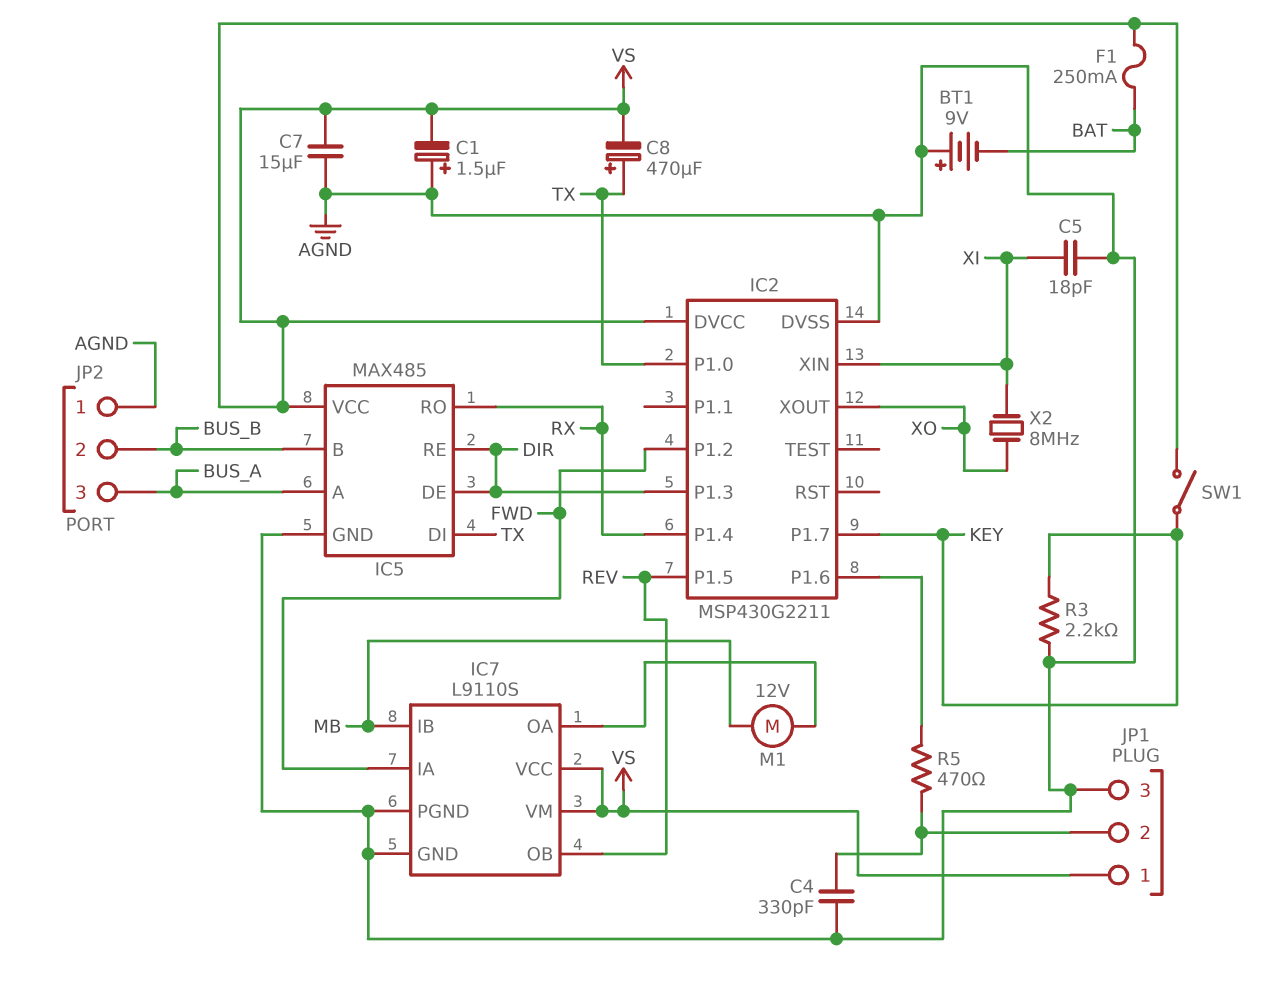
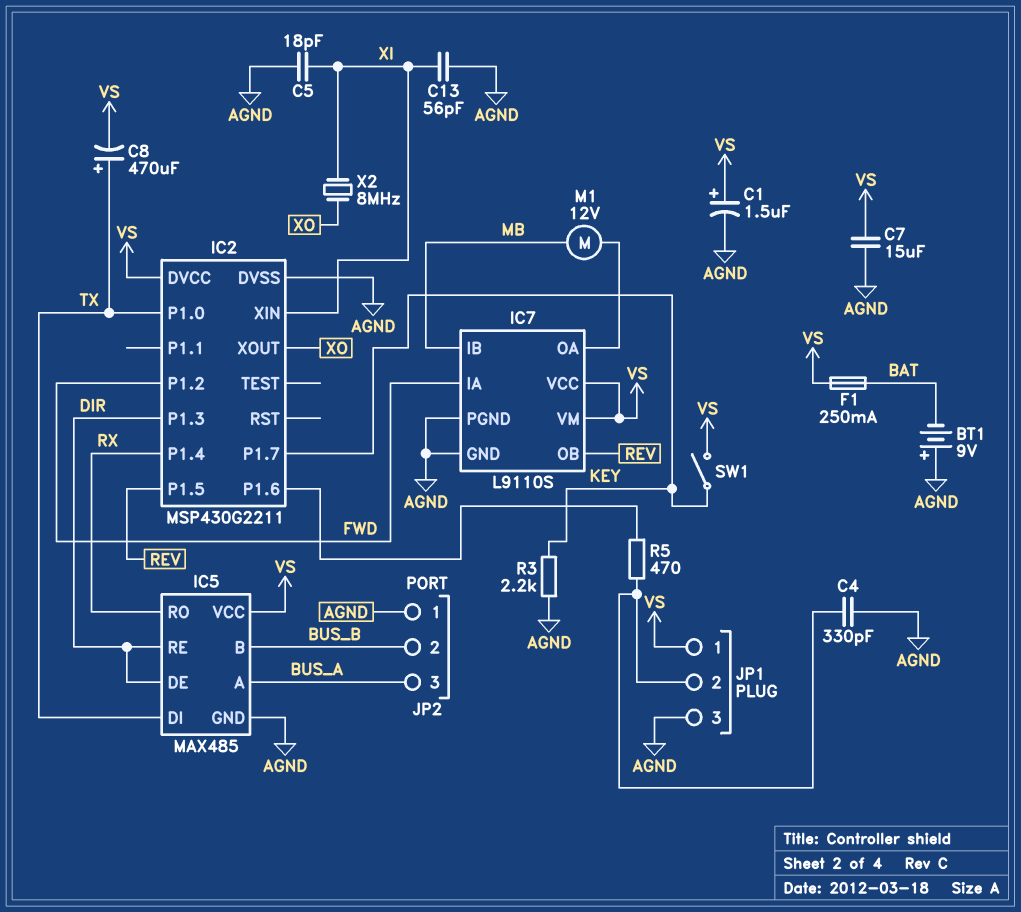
C1: 1.5uF (plus AGND, minus VS) -> 1.5uF (plus VS, minus AGND)
C13: none -> 56pF (AGND, XI)

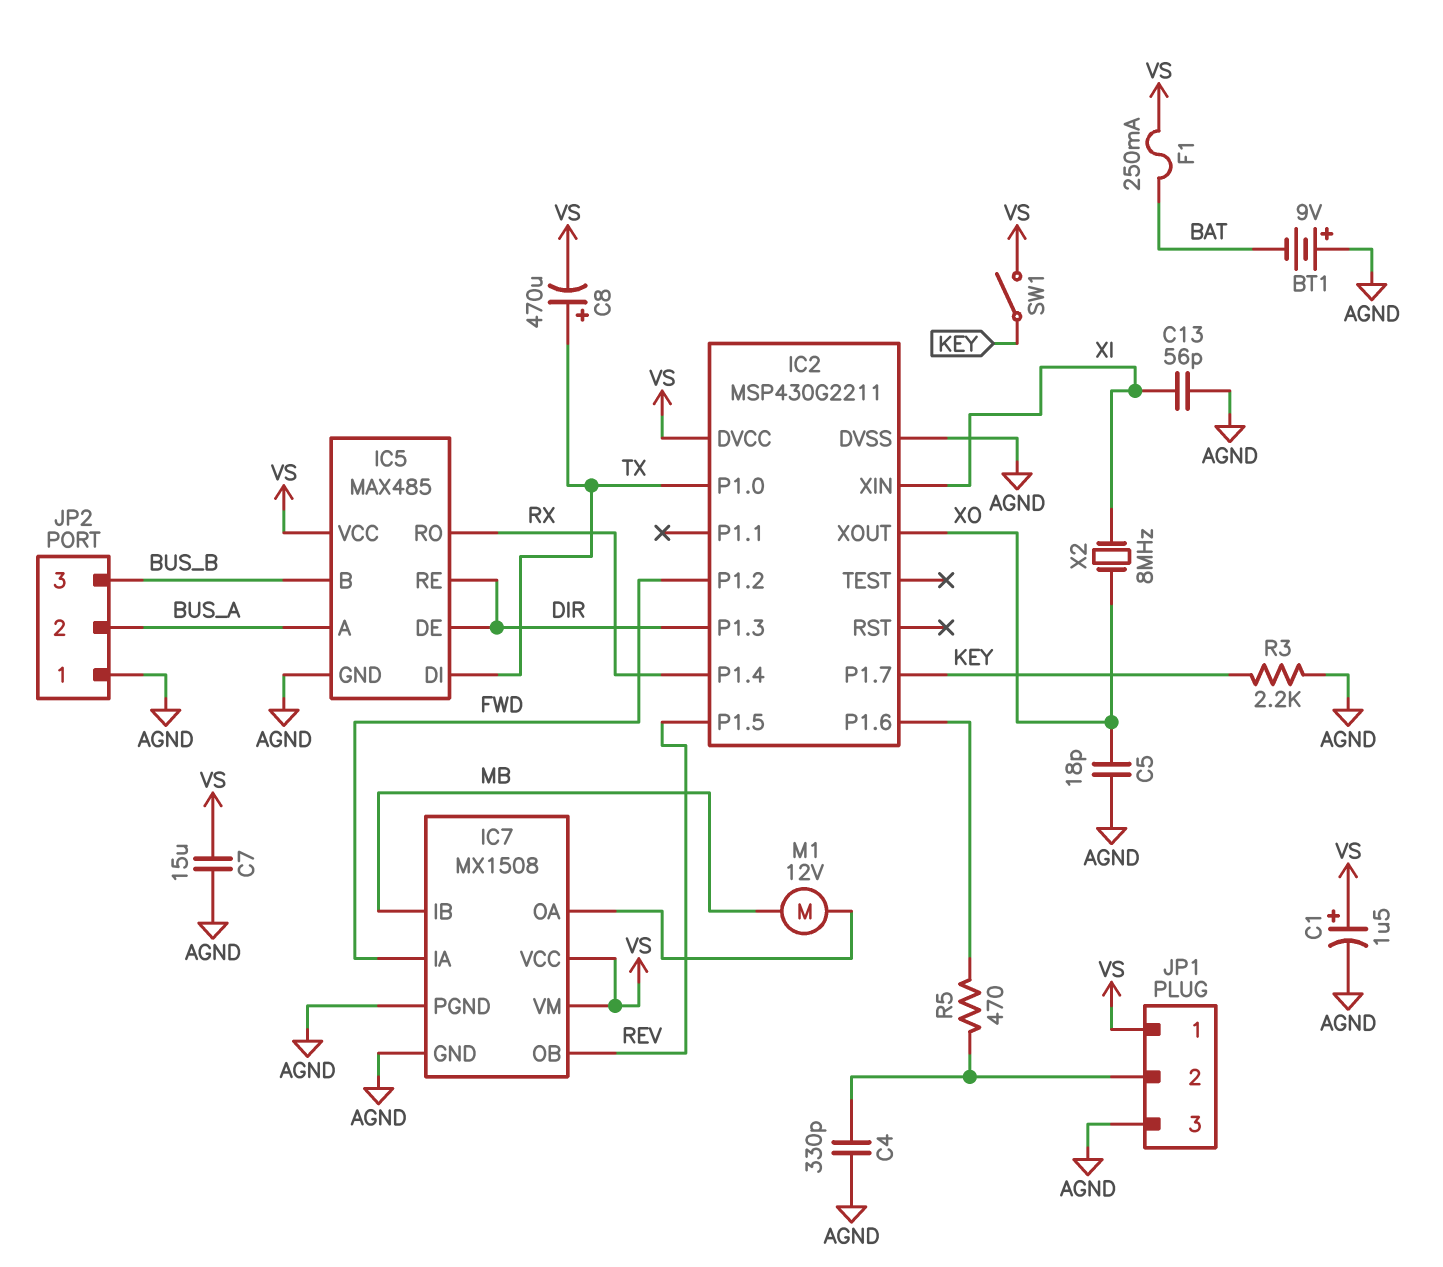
C5: 18pF (AGND, XI) -> 18pF (AGND, XO)
IC7: L9110S -> MX1508
JP2 pin 2: BUS_B -> BUS_A
JP2 pin 3: BUS_A -> BUS_B

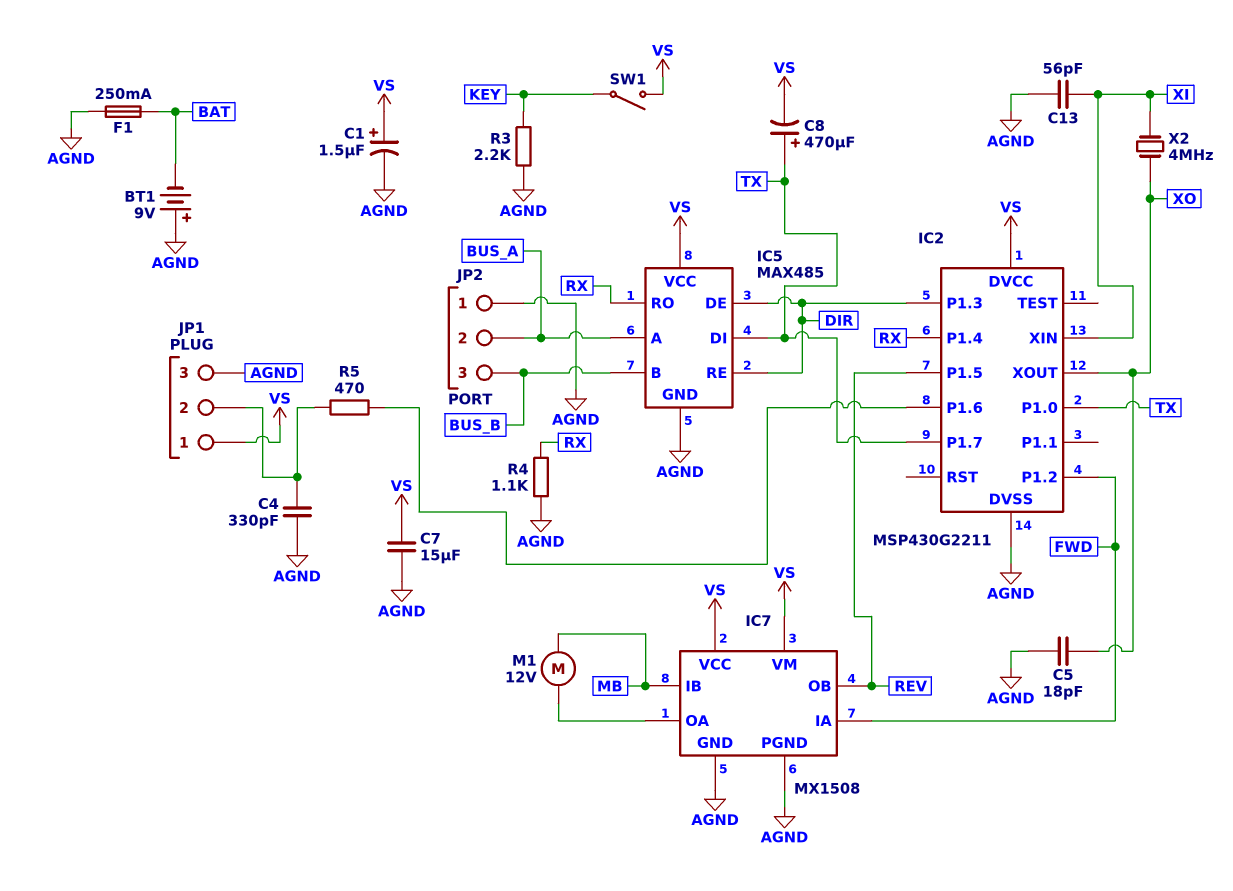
F1: 250mA (BAT, VS) -> 250mA (AGND, BAT)
IC2 pin P1.7: KEY -> TX
R4: none -> 1.1k (AGND, RX)
X2: 8MHz (XI, XO) -> 4MHz (XI, XO)

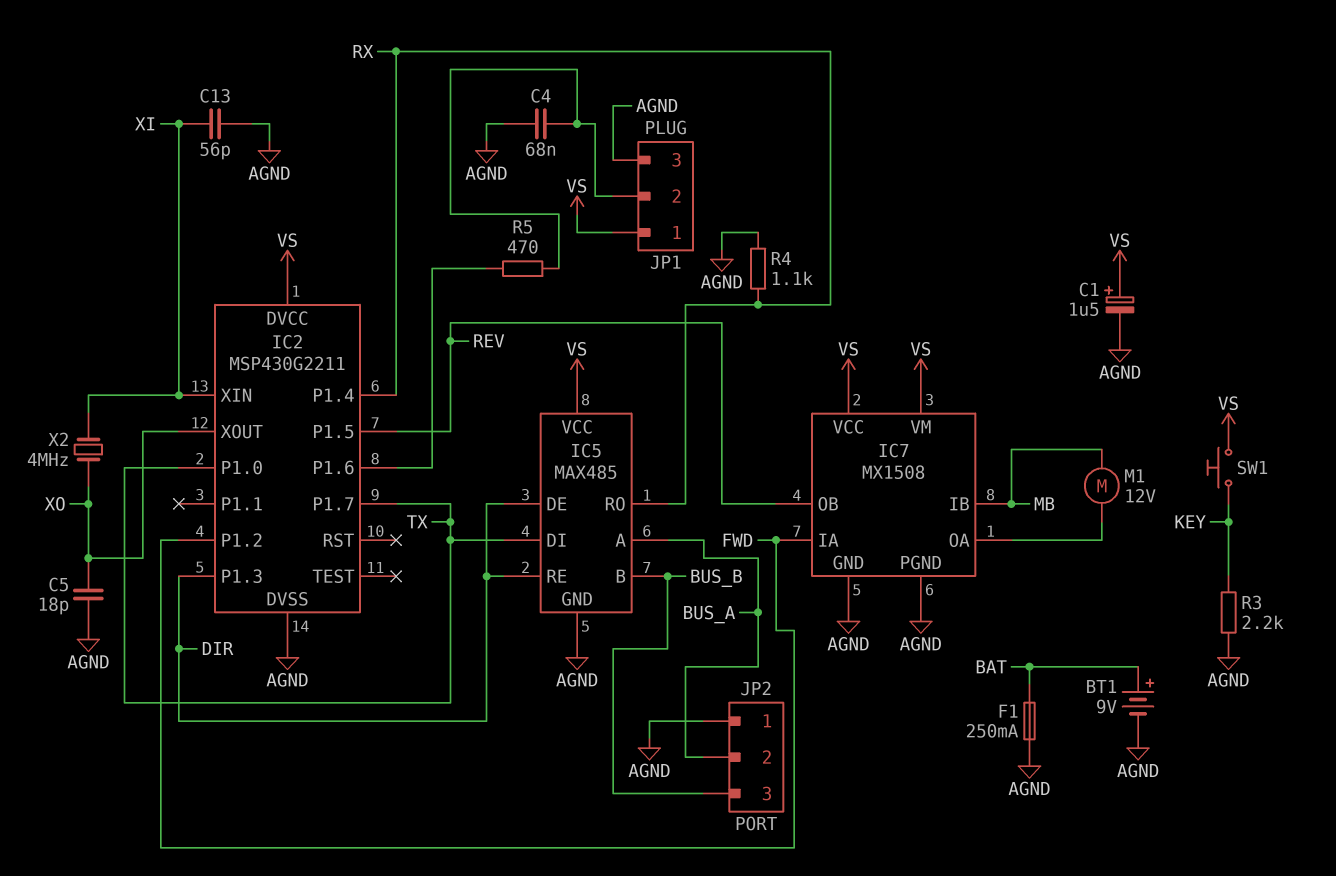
BT1: 9V (plus AGND, minus BAT) -> 9V (plus BAT, minus AGND)
C4: 330pF (AGND, JP1/2) -> 68nF (AGND, JP1/2)
C7: 15uF (AGND, VS) -> none
C8: 470uF (plus TX, minus VS) -> none
SW1: switch (KEY, VS) -> button (KEY, VS)

